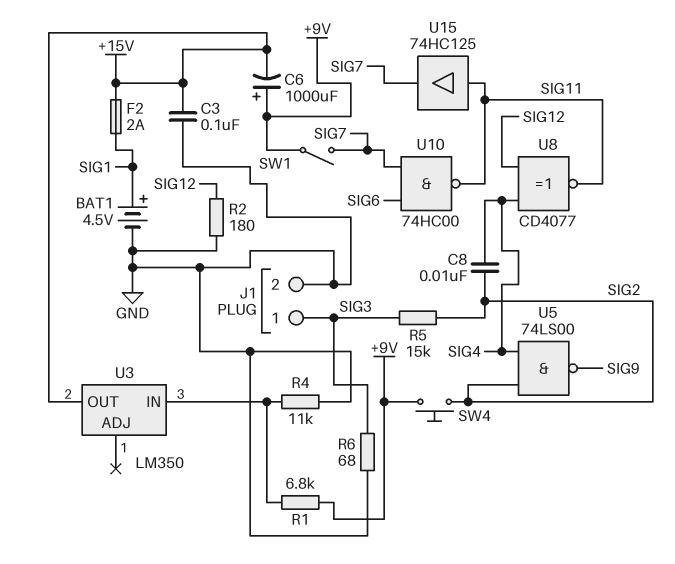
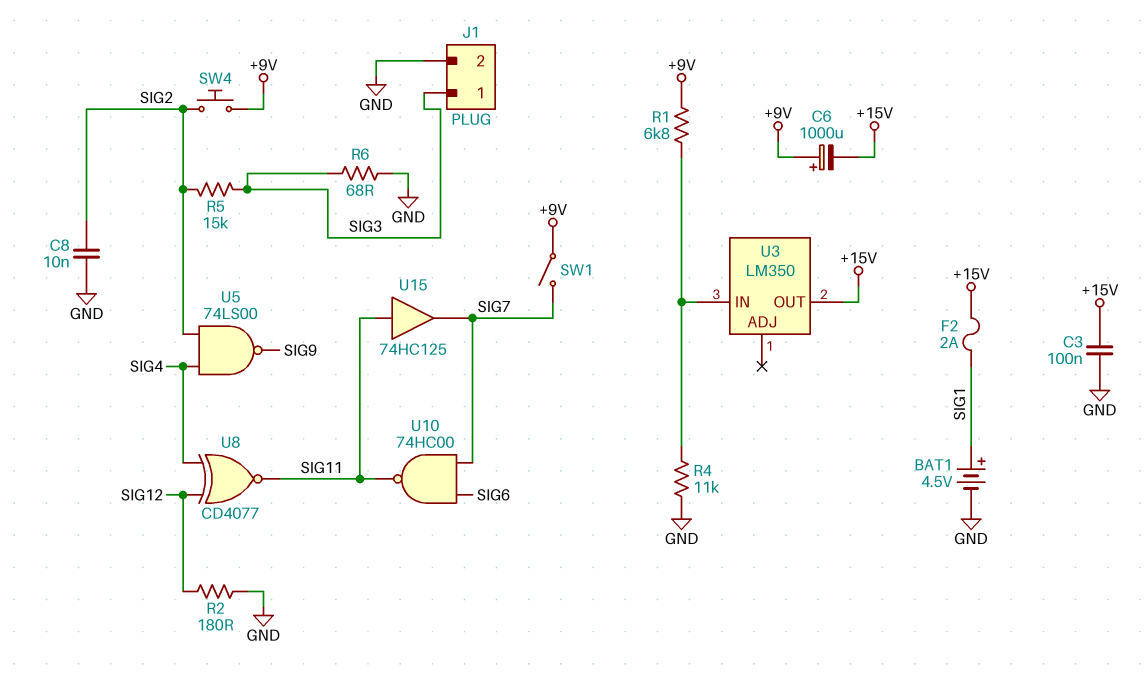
C8: 10nF (SIG2, SIG4) -> 10nF (GND, SIG2)

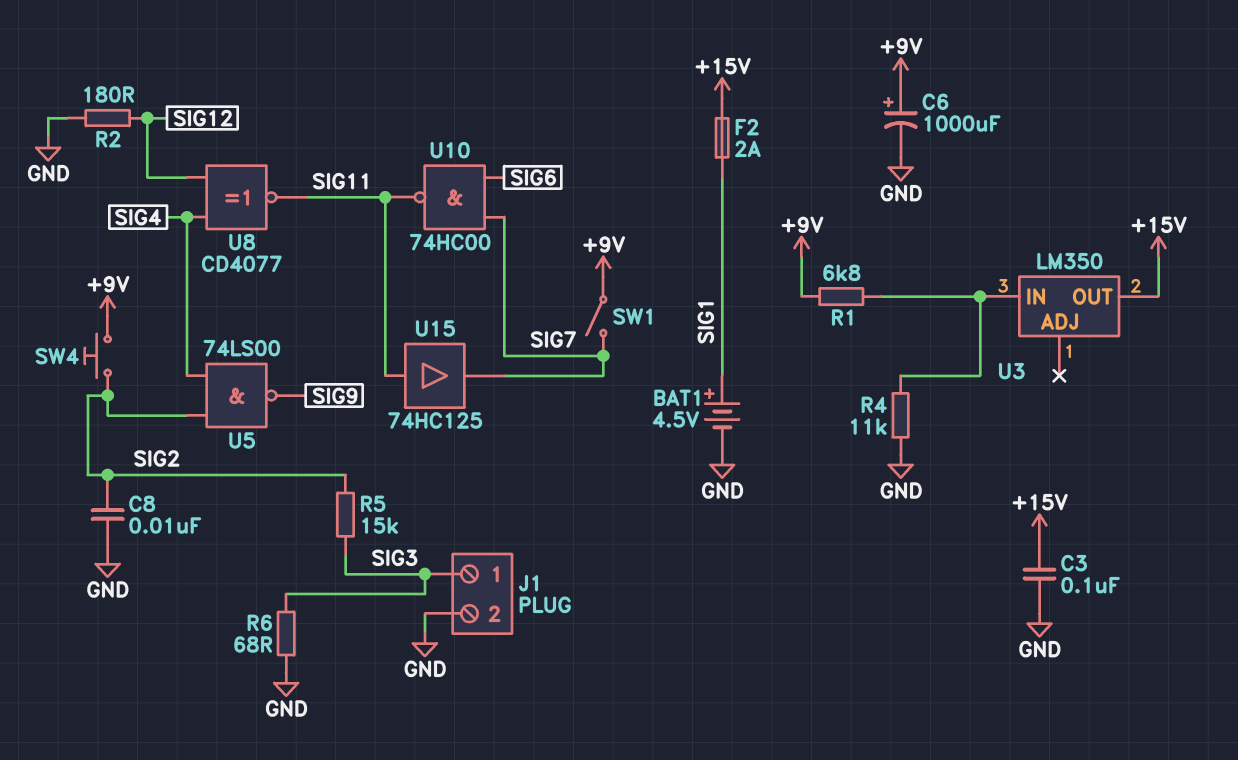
C6: 1000uF (plus +9V, minus +15V) -> 1000uF (plus +9V, minus GND)

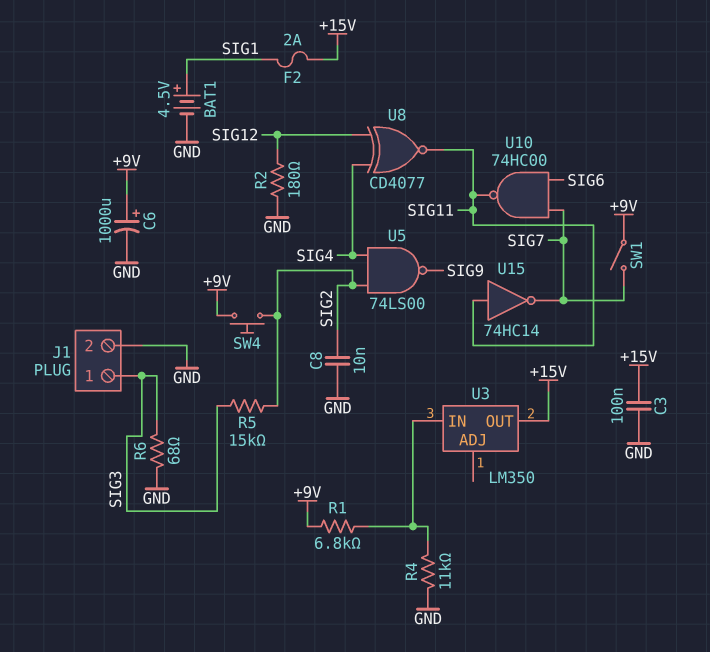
U15: buffer 74HC125 (in SIG11, out SIG7) -> NOT 74HC14 (in SIG11, out SIG7)

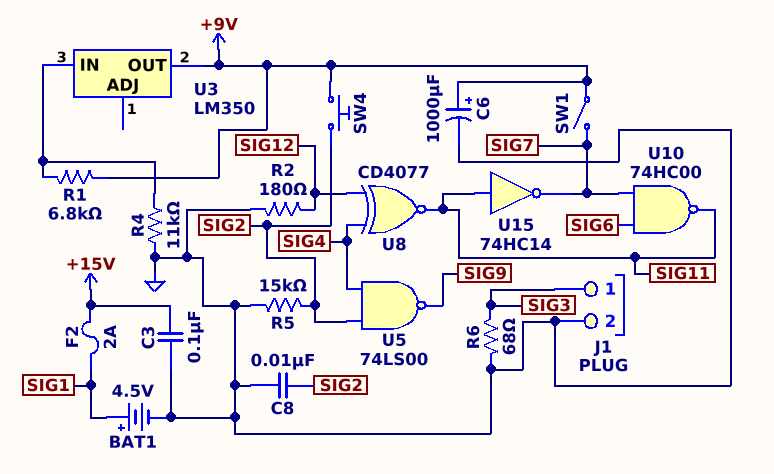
R5: 15k (SIG2, SIG3) -> 15k (GND, SIG2)
U3 pin OUT: +15V -> +9V

